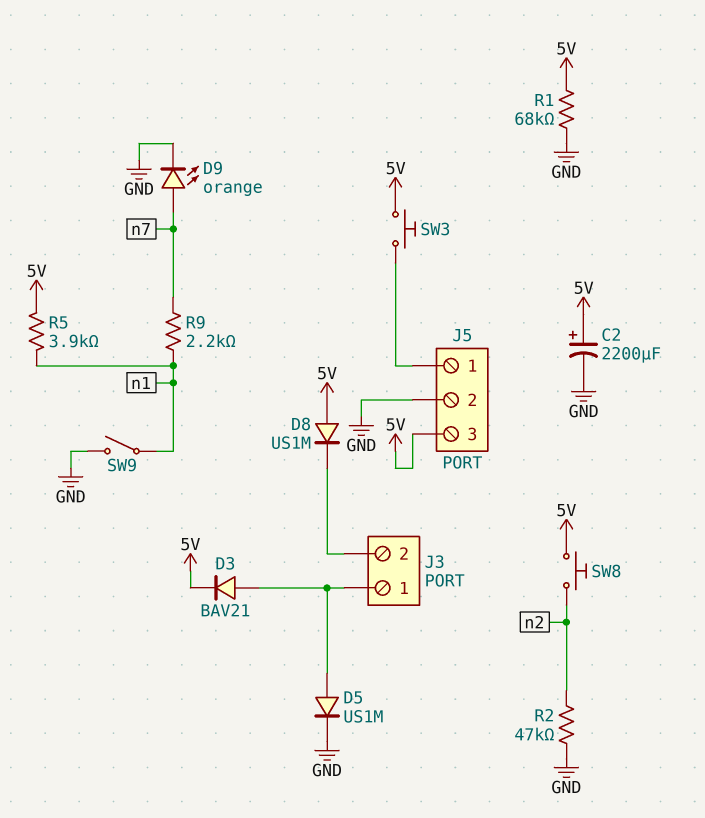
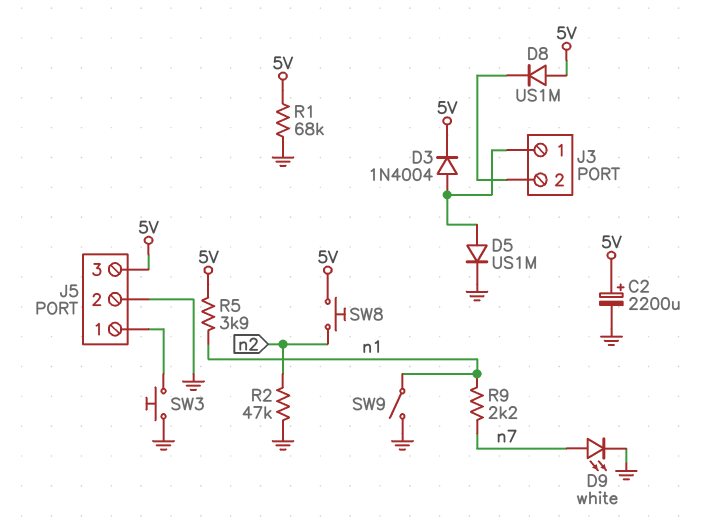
D3: diode BAV21 (A J3/1, K 5V) -> diode 1N4004 (A J3/1, K 5V)
D9: LED orange (A n7, K GND) -> LED white (A n7, K GND)
SW3: button (5V, J5/1) -> button (GND, J5/1)

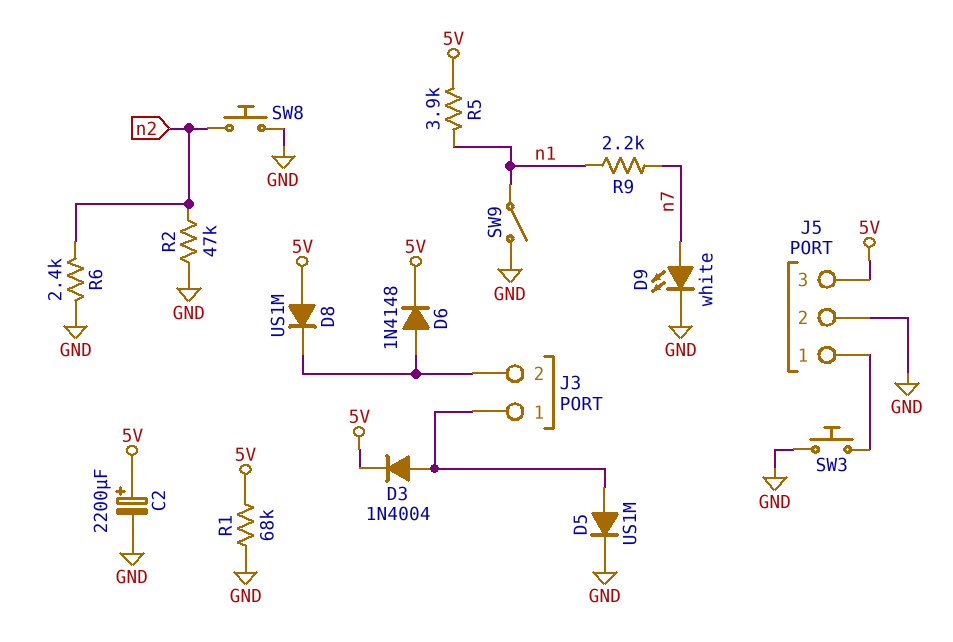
D6: none -> diode 1N4148 (A J3/2, K 5V)
R6: none -> 2.4k (GND, n2)
SW8: button (5V, n2) -> button (GND, n2)

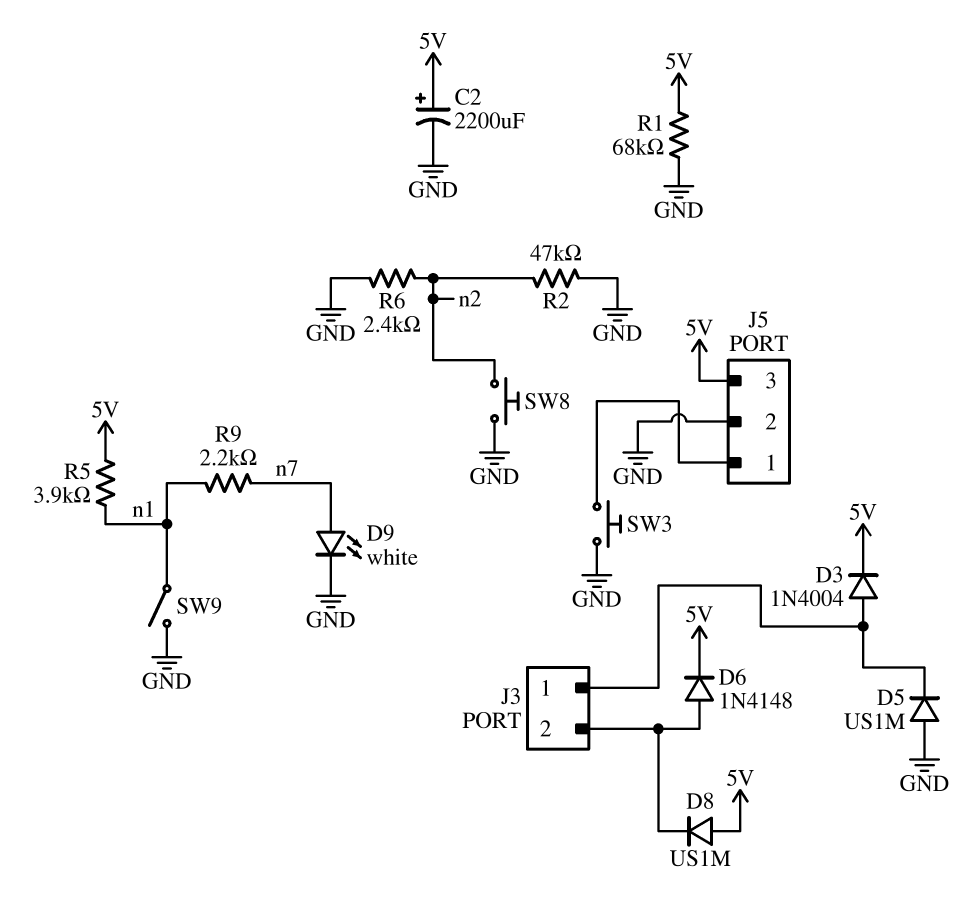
D5: diode US1M (A J3/1, K GND) -> diode US1M (A GND, K J3/1)

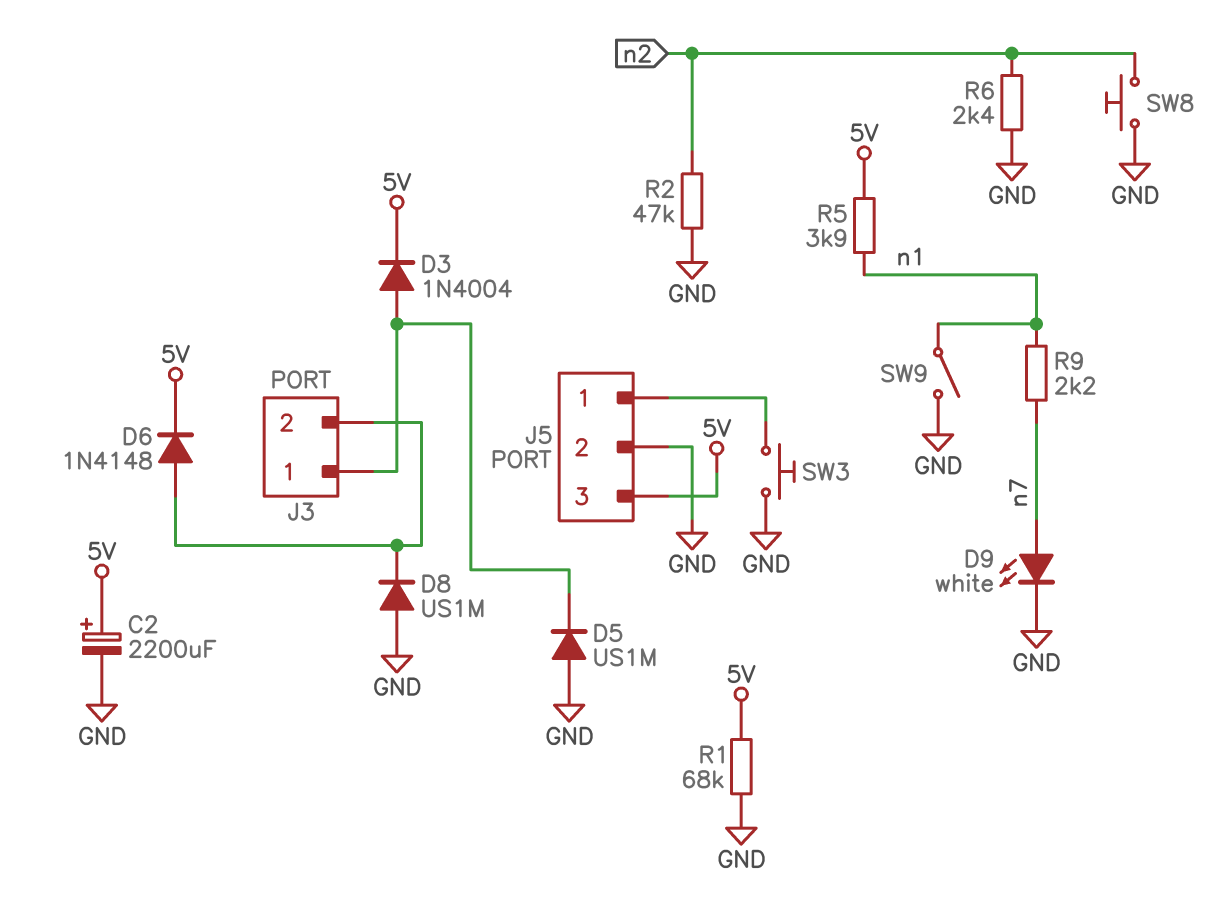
D8: diode US1M (A 5V, K J3/2) -> diode US1M (A GND, K J3/2)

